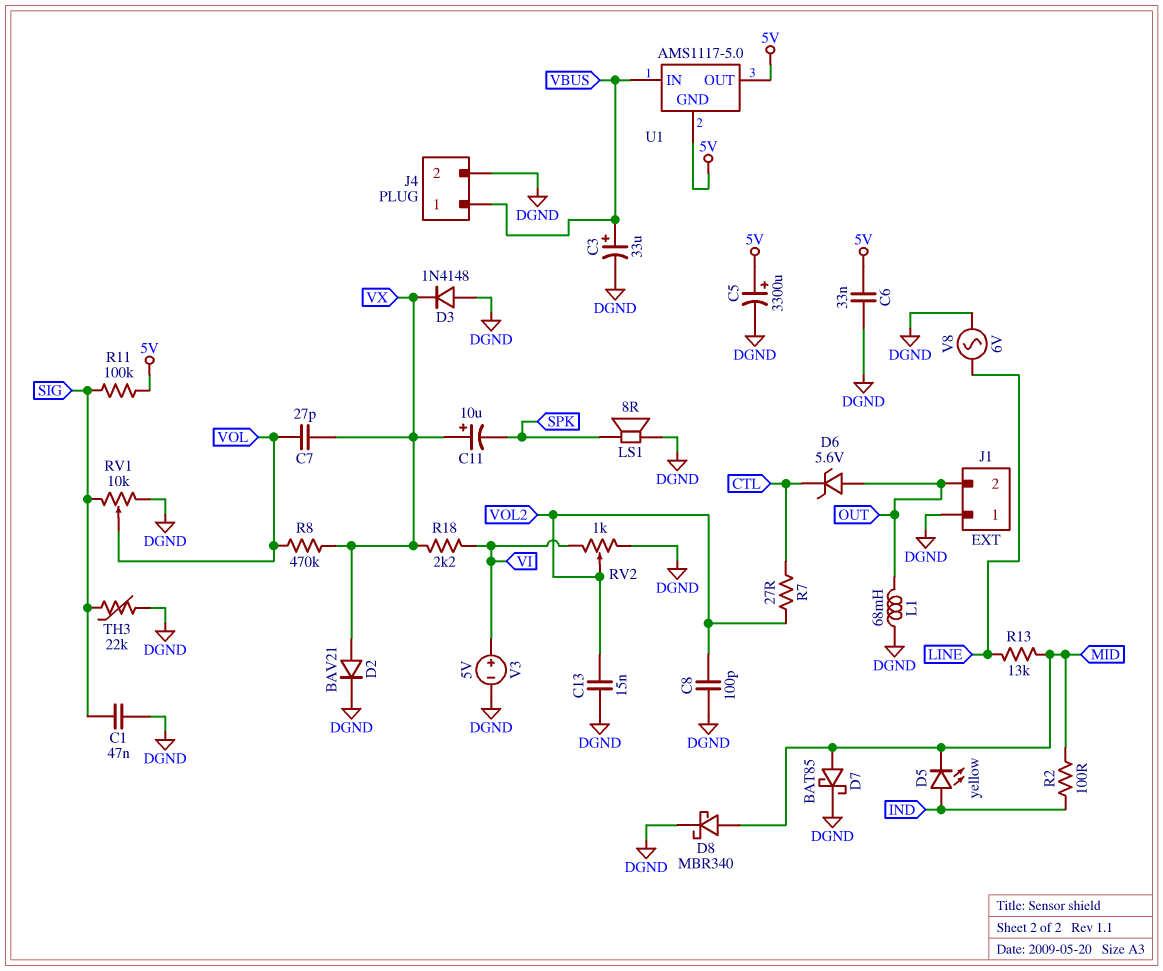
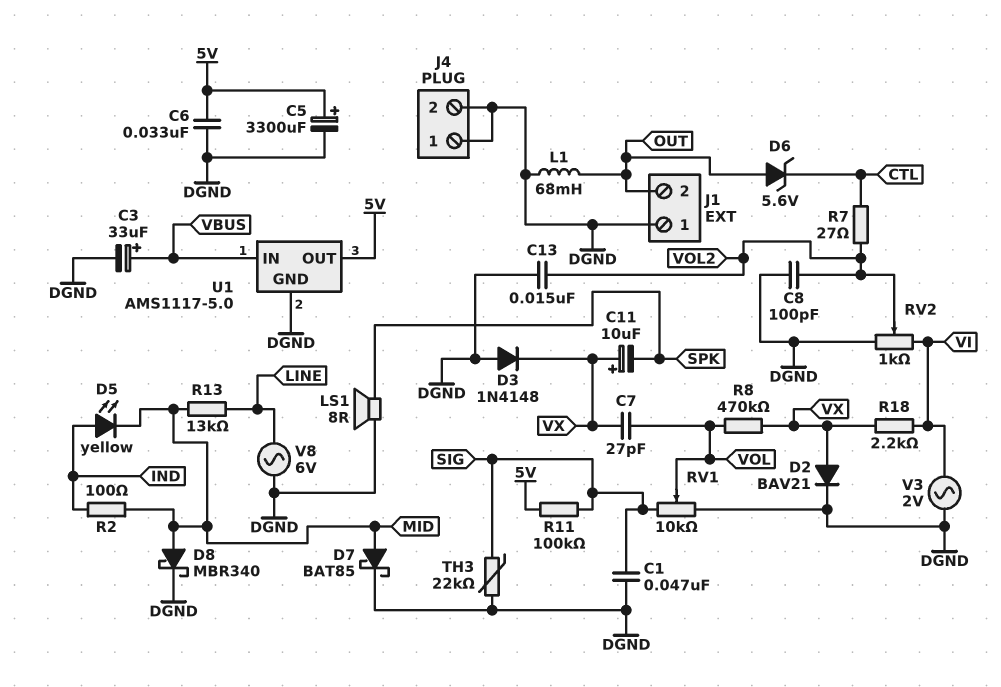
J4 pin 1: VBUS -> DGND
U1 pin GND: 5V -> DGND
V3: 5V (plus VI, minus DGND) -> AC 2V (DGND, VI)

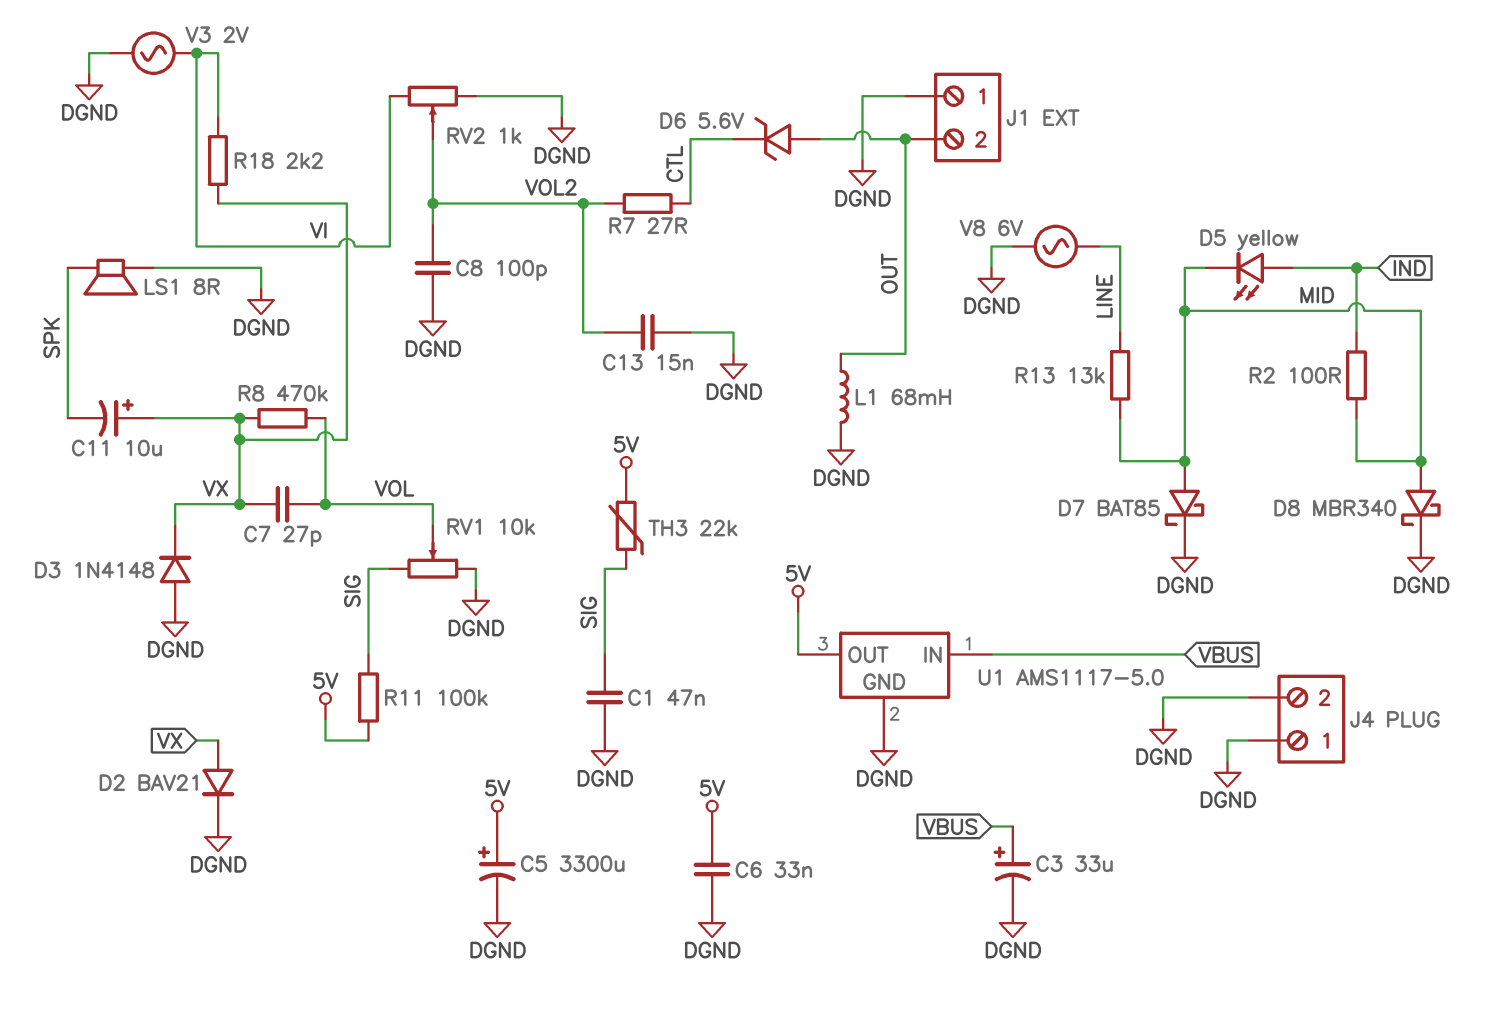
TH3: 22k (DGND, SIG) -> 22k (5V, SIG)

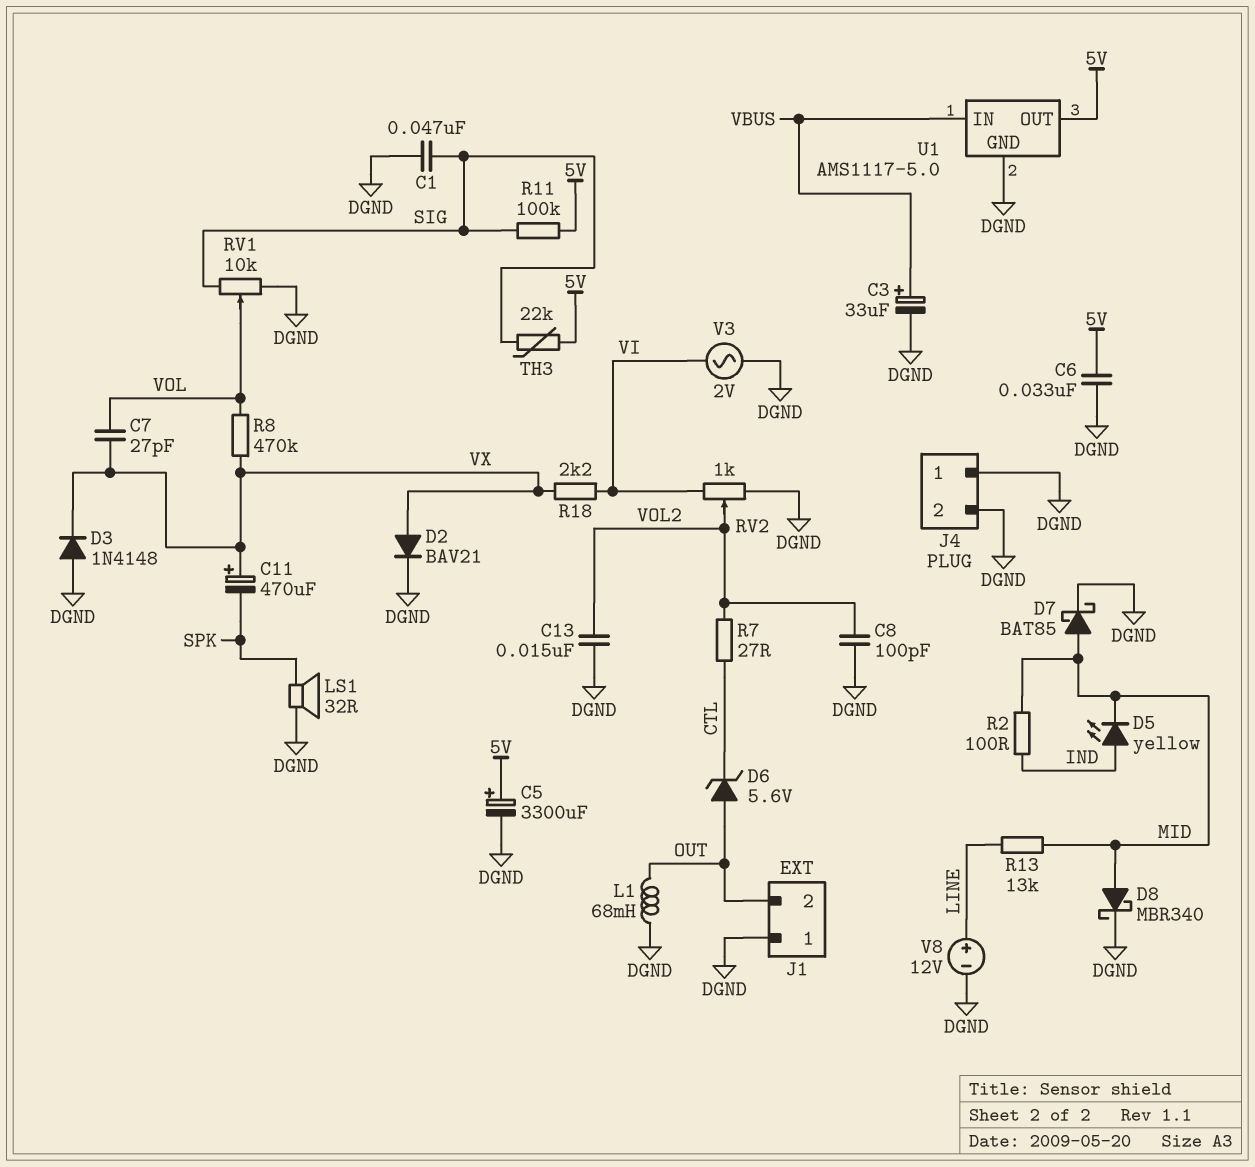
C11: 10uF (plus VX, minus SPK) -> 470uF (plus VX, minus SPK)
LS1: speaker 8R (DGND, SPK) -> speaker 32R (DGND, SPK)
V8: AC 6V (DGND, LINE) -> 12V (plus LINE, minus DGND)

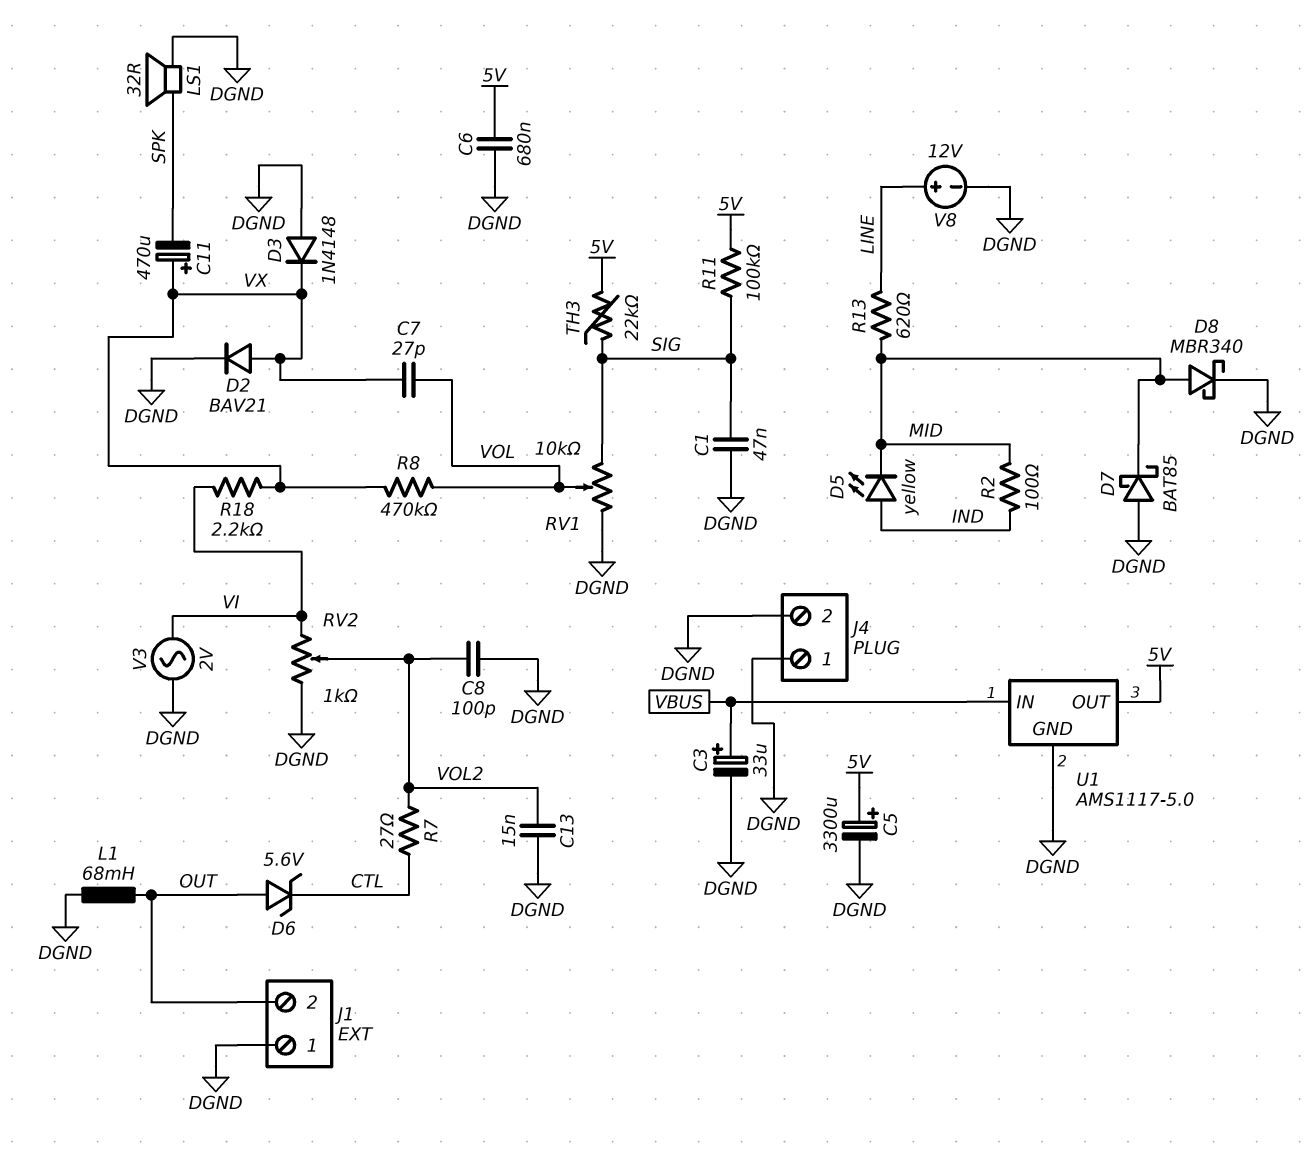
C6: 33nF (5V, DGND) -> 680nF (5V, DGND)
D7: schottky BAT85 (A MID, K DGND) -> schottky BAT85 (A DGND, K MID)
R13: 13k (LINE, MID) -> 620 (LINE, MID)

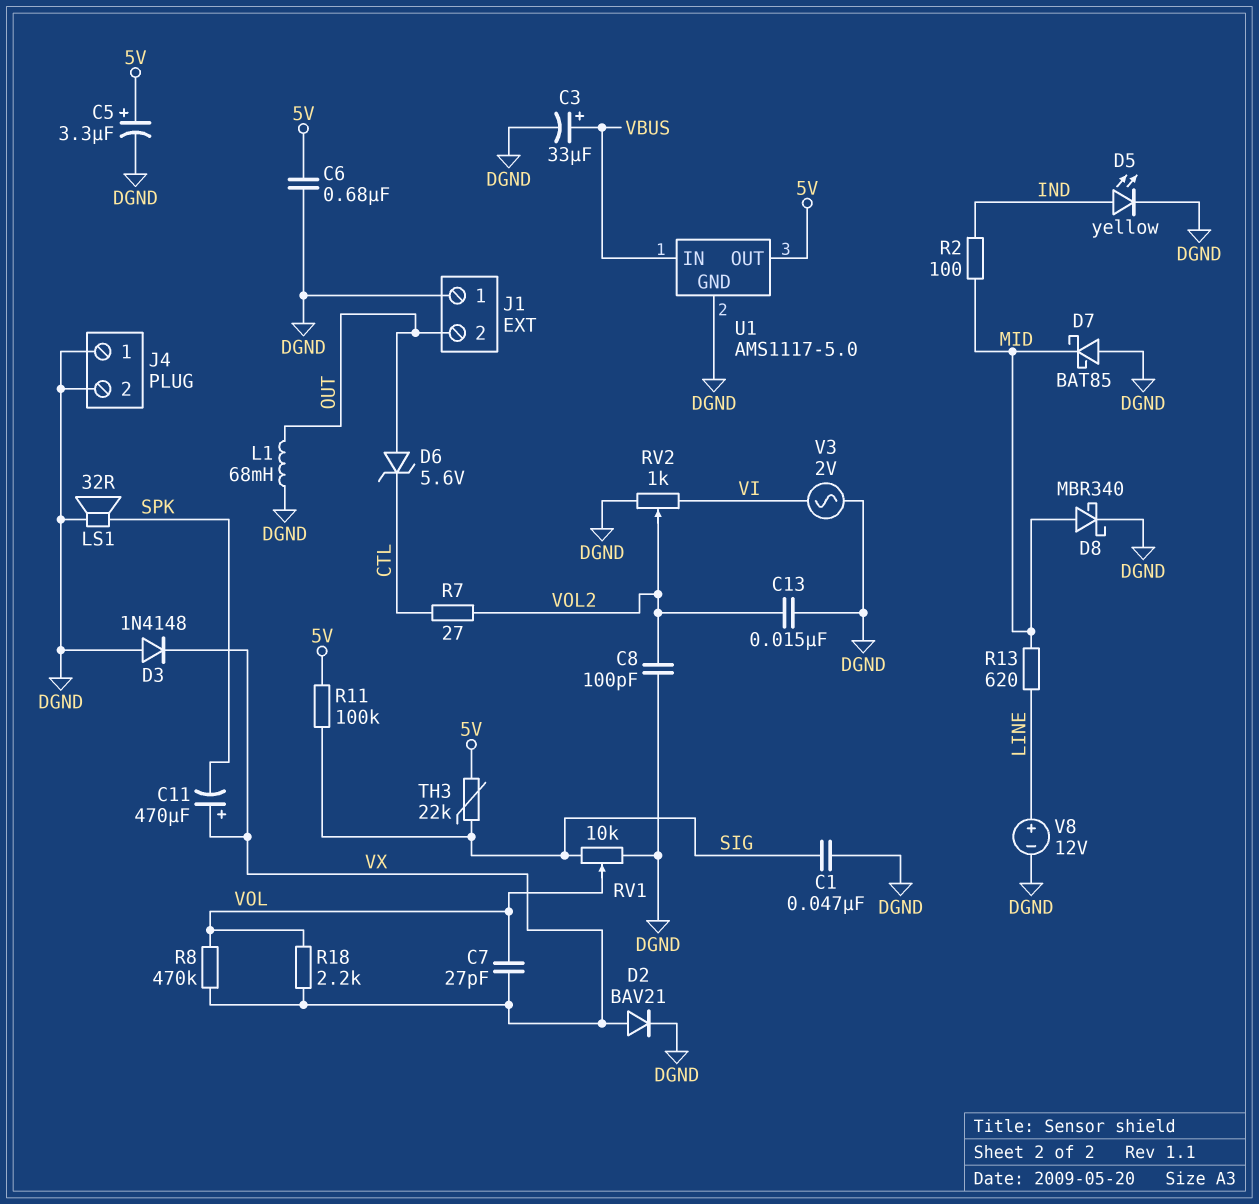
C5: 3300uF (plus 5V, minus DGND) -> 3.3uF (plus 5V, minus DGND)
D5: LED yellow (A IND, K MID) -> LED yellow (A IND, K DGND)
R18: 2.2k (VI, VX) -> 2.2k (VOL, VX)

